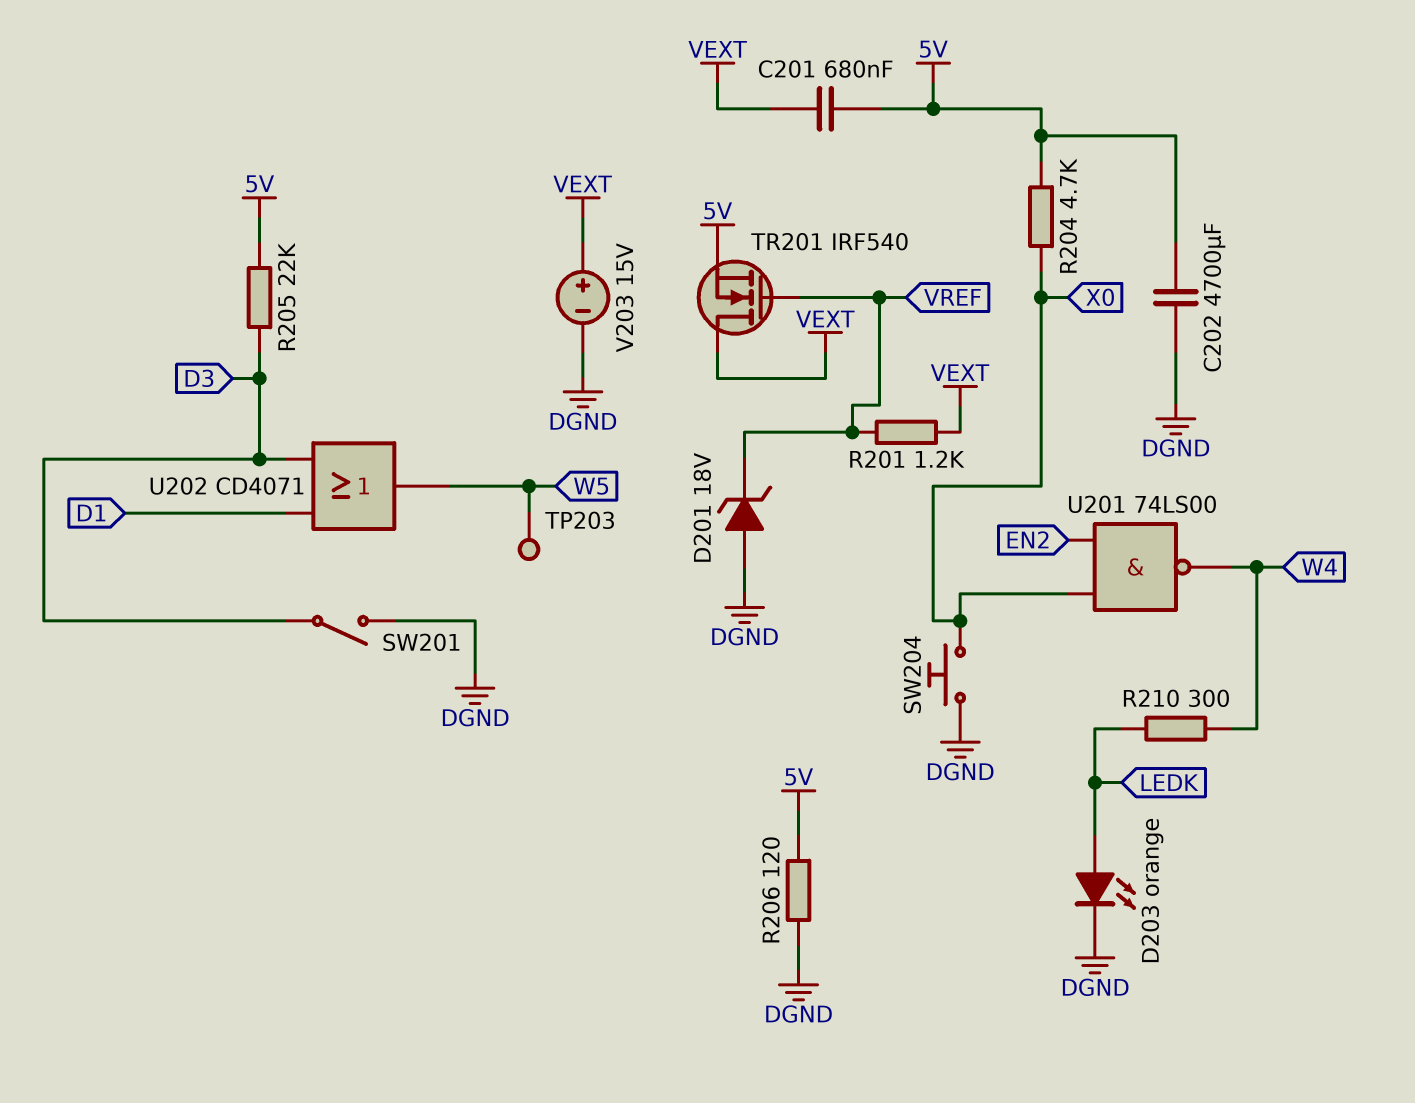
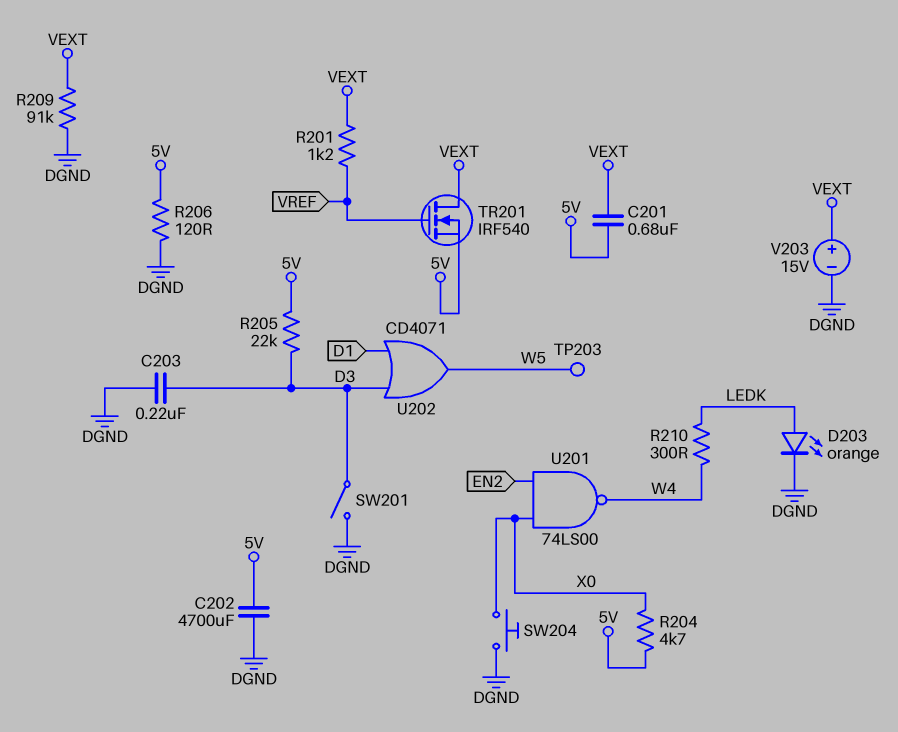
C203: none -> 220nF (D3, DGND)
D201: zener 18V (A DGND, K VREF) -> none
R209: none -> 91k (DGND, VEXT)

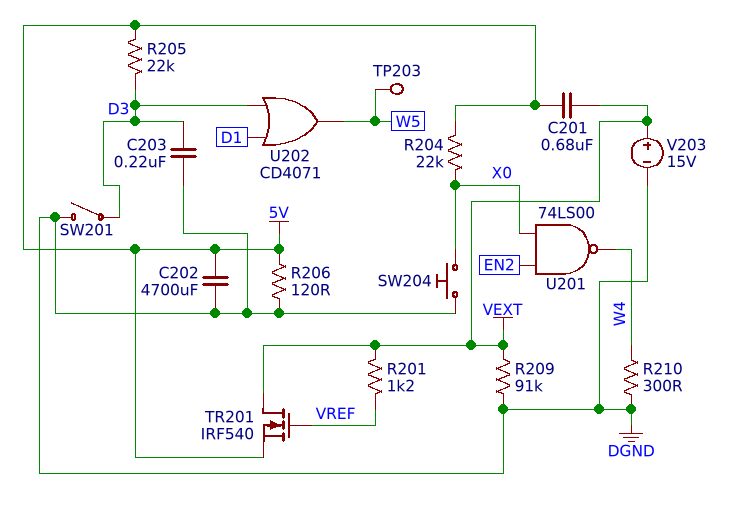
D203: LED orange (A LEDK, K DGND) -> none
R204: 4.7k (5V, X0) -> 22k (5V, X0)
R210: 300 (LEDK, W4) -> 300 (DGND, W4)

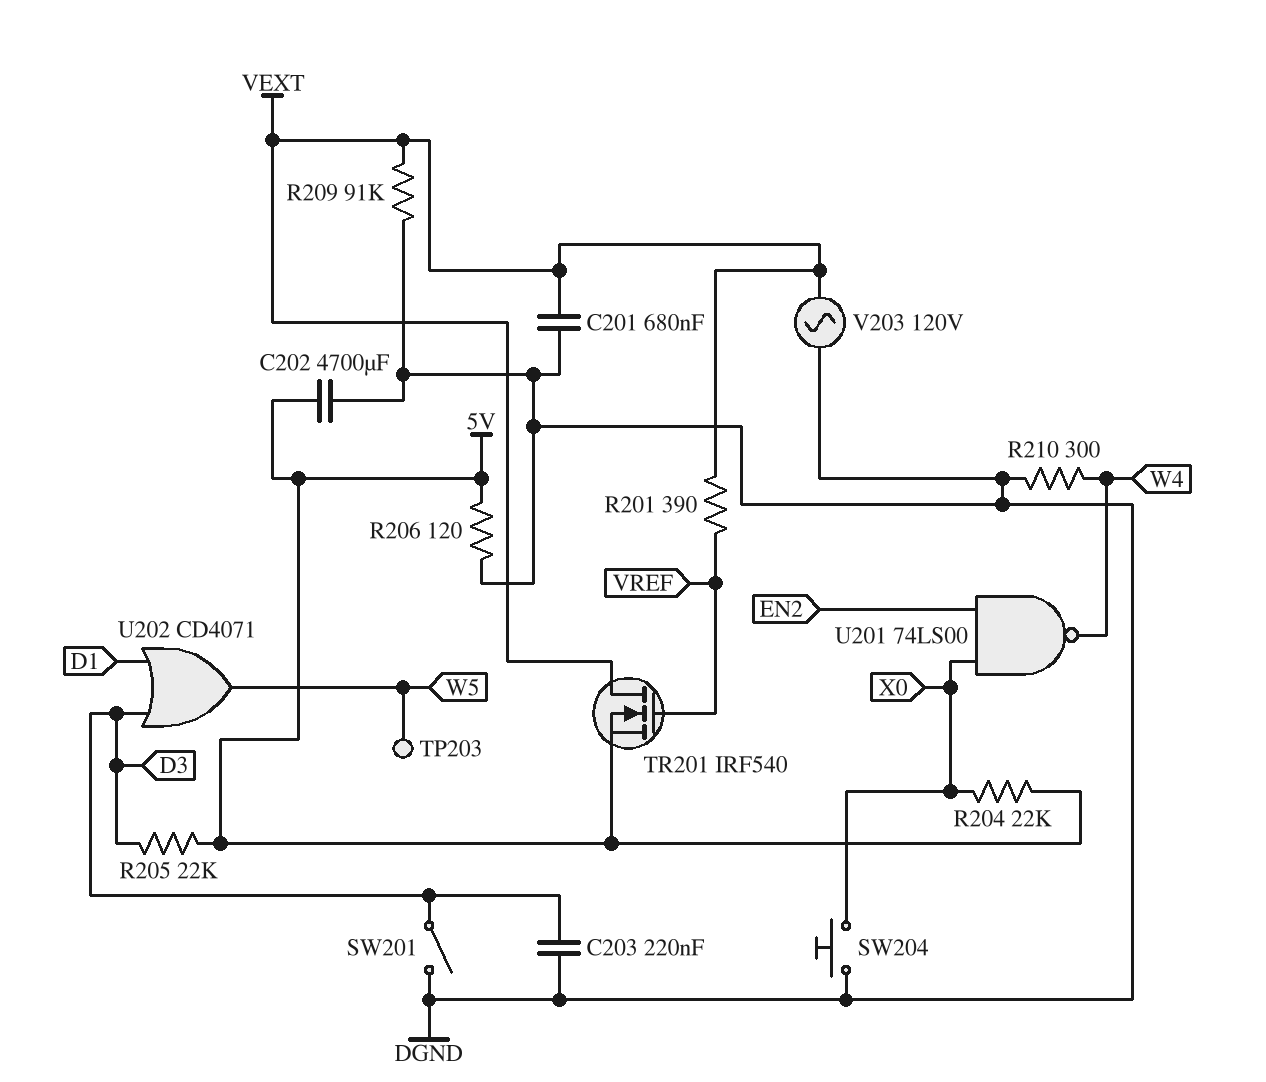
C201: 680nF (5V, VEXT) -> 680nF (DGND, VEXT)
R201: 1.2k (VEXT, VREF) -> 390 (VEXT, VREF)
V203: 15V (plus VEXT, minus DGND) -> AC 120V (DGND, VEXT)

